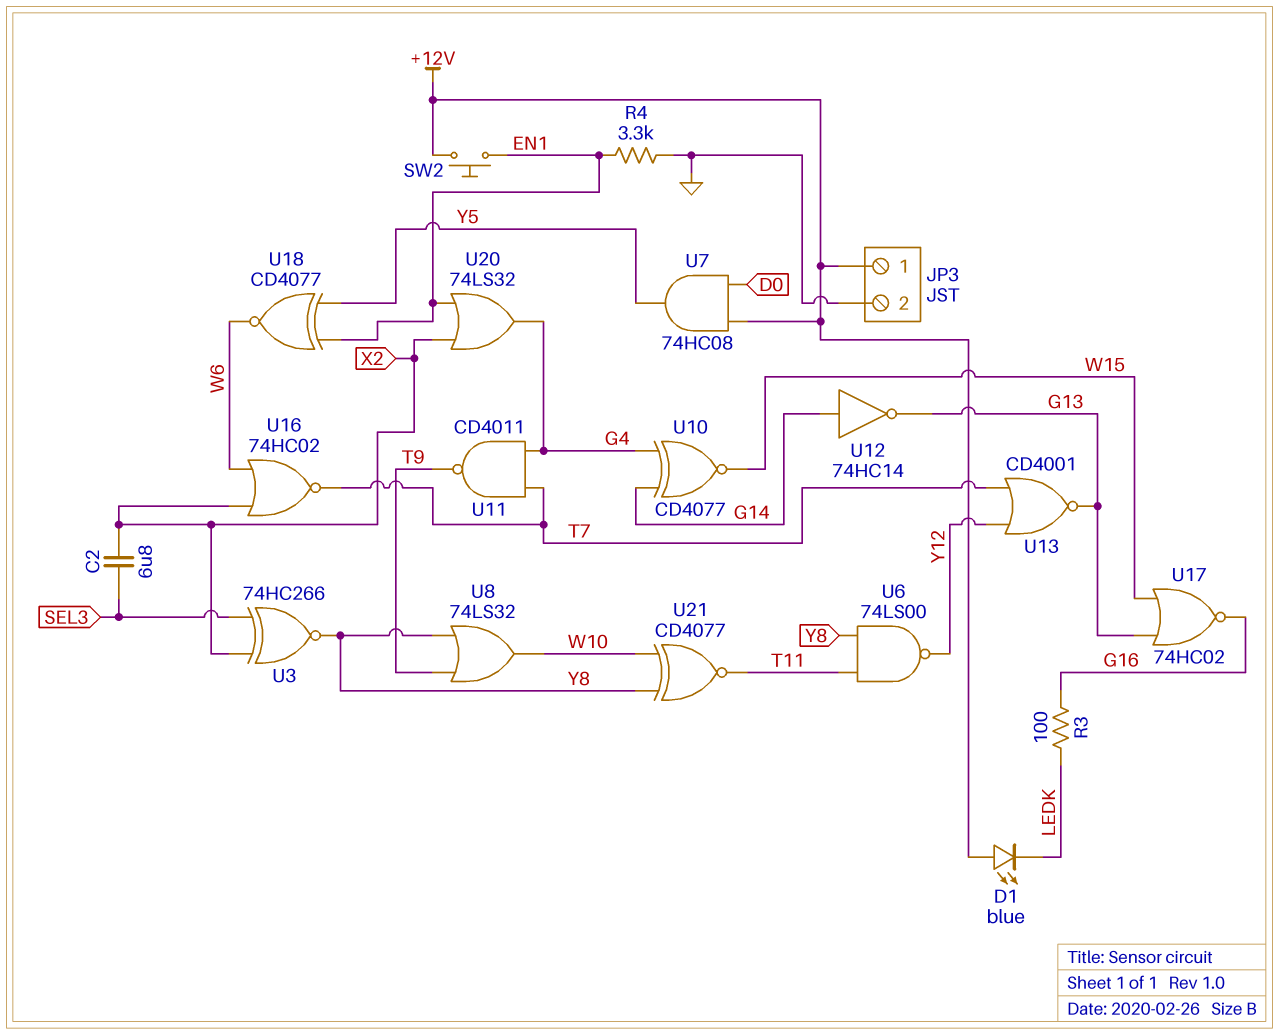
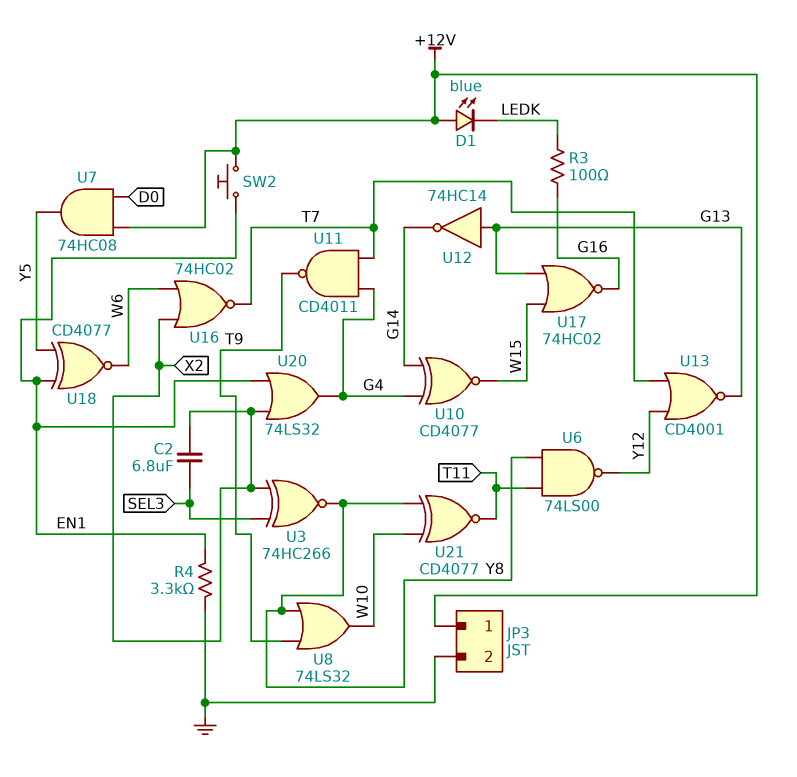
U12: NOT 74HC14 (in G14, out G13) -> NOT 74HC14 (in G13, out G14)

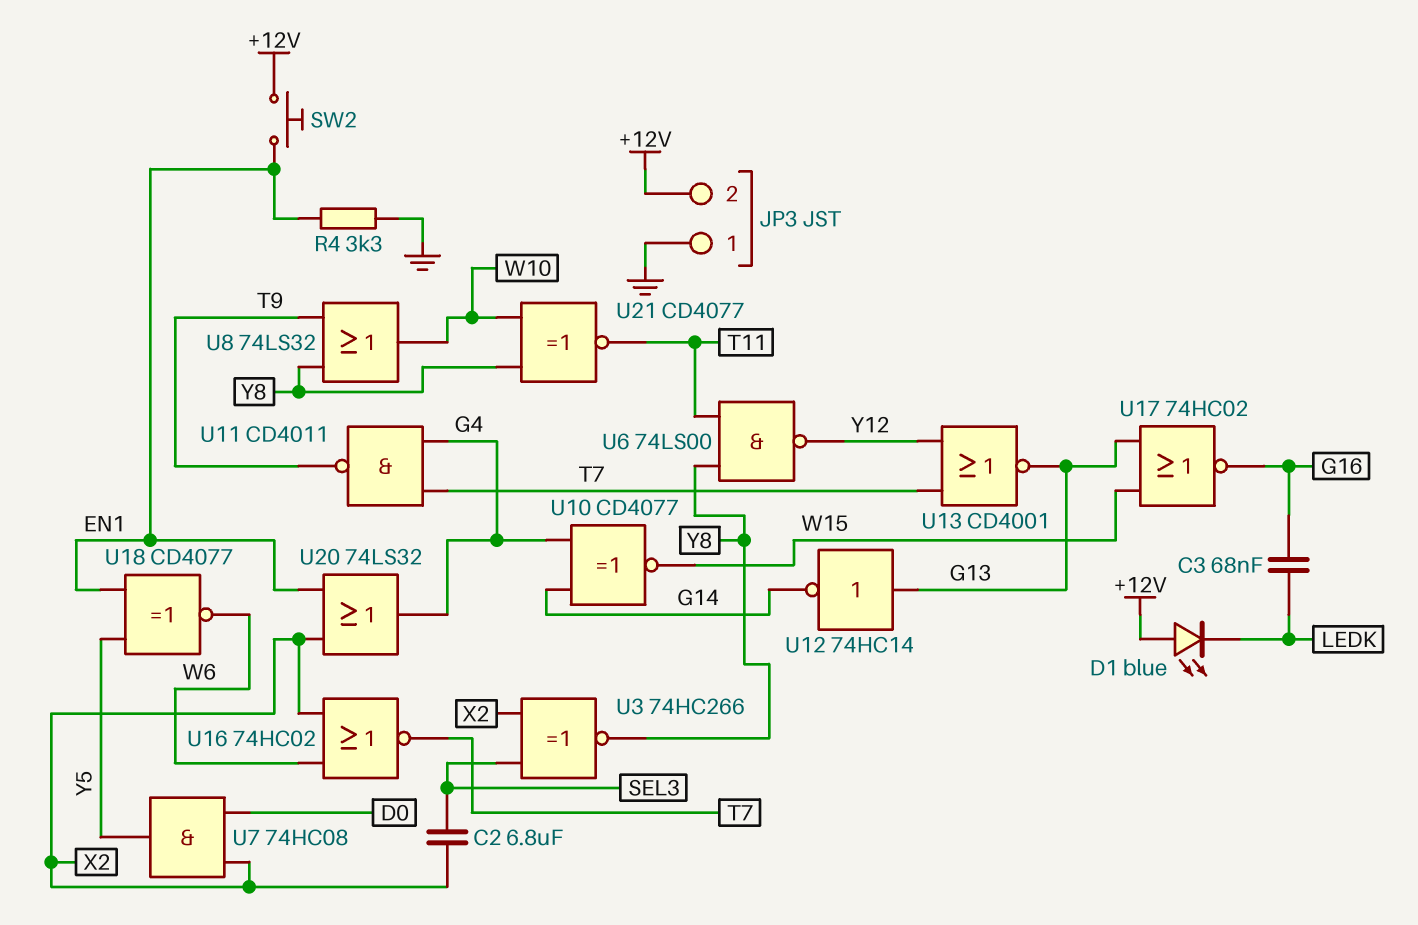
C3: none -> 68nF (G16, LEDK)
JP3 pin 1: +12V -> GND
JP3 pin 2: GND -> +12V
R3: 100 (G16, LEDK) -> none
U7: AND 74HC08 (in +12V, in D0, out Y5) -> AND 74HC08 (in D0, in X2, out Y5)

